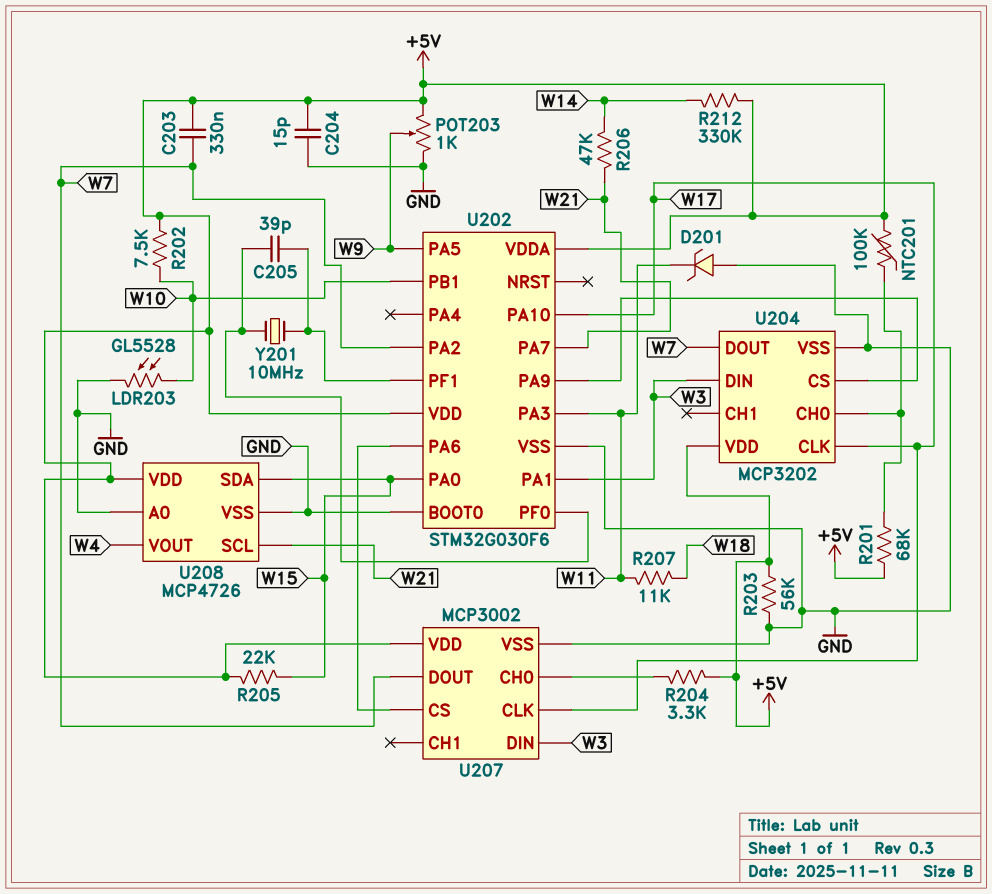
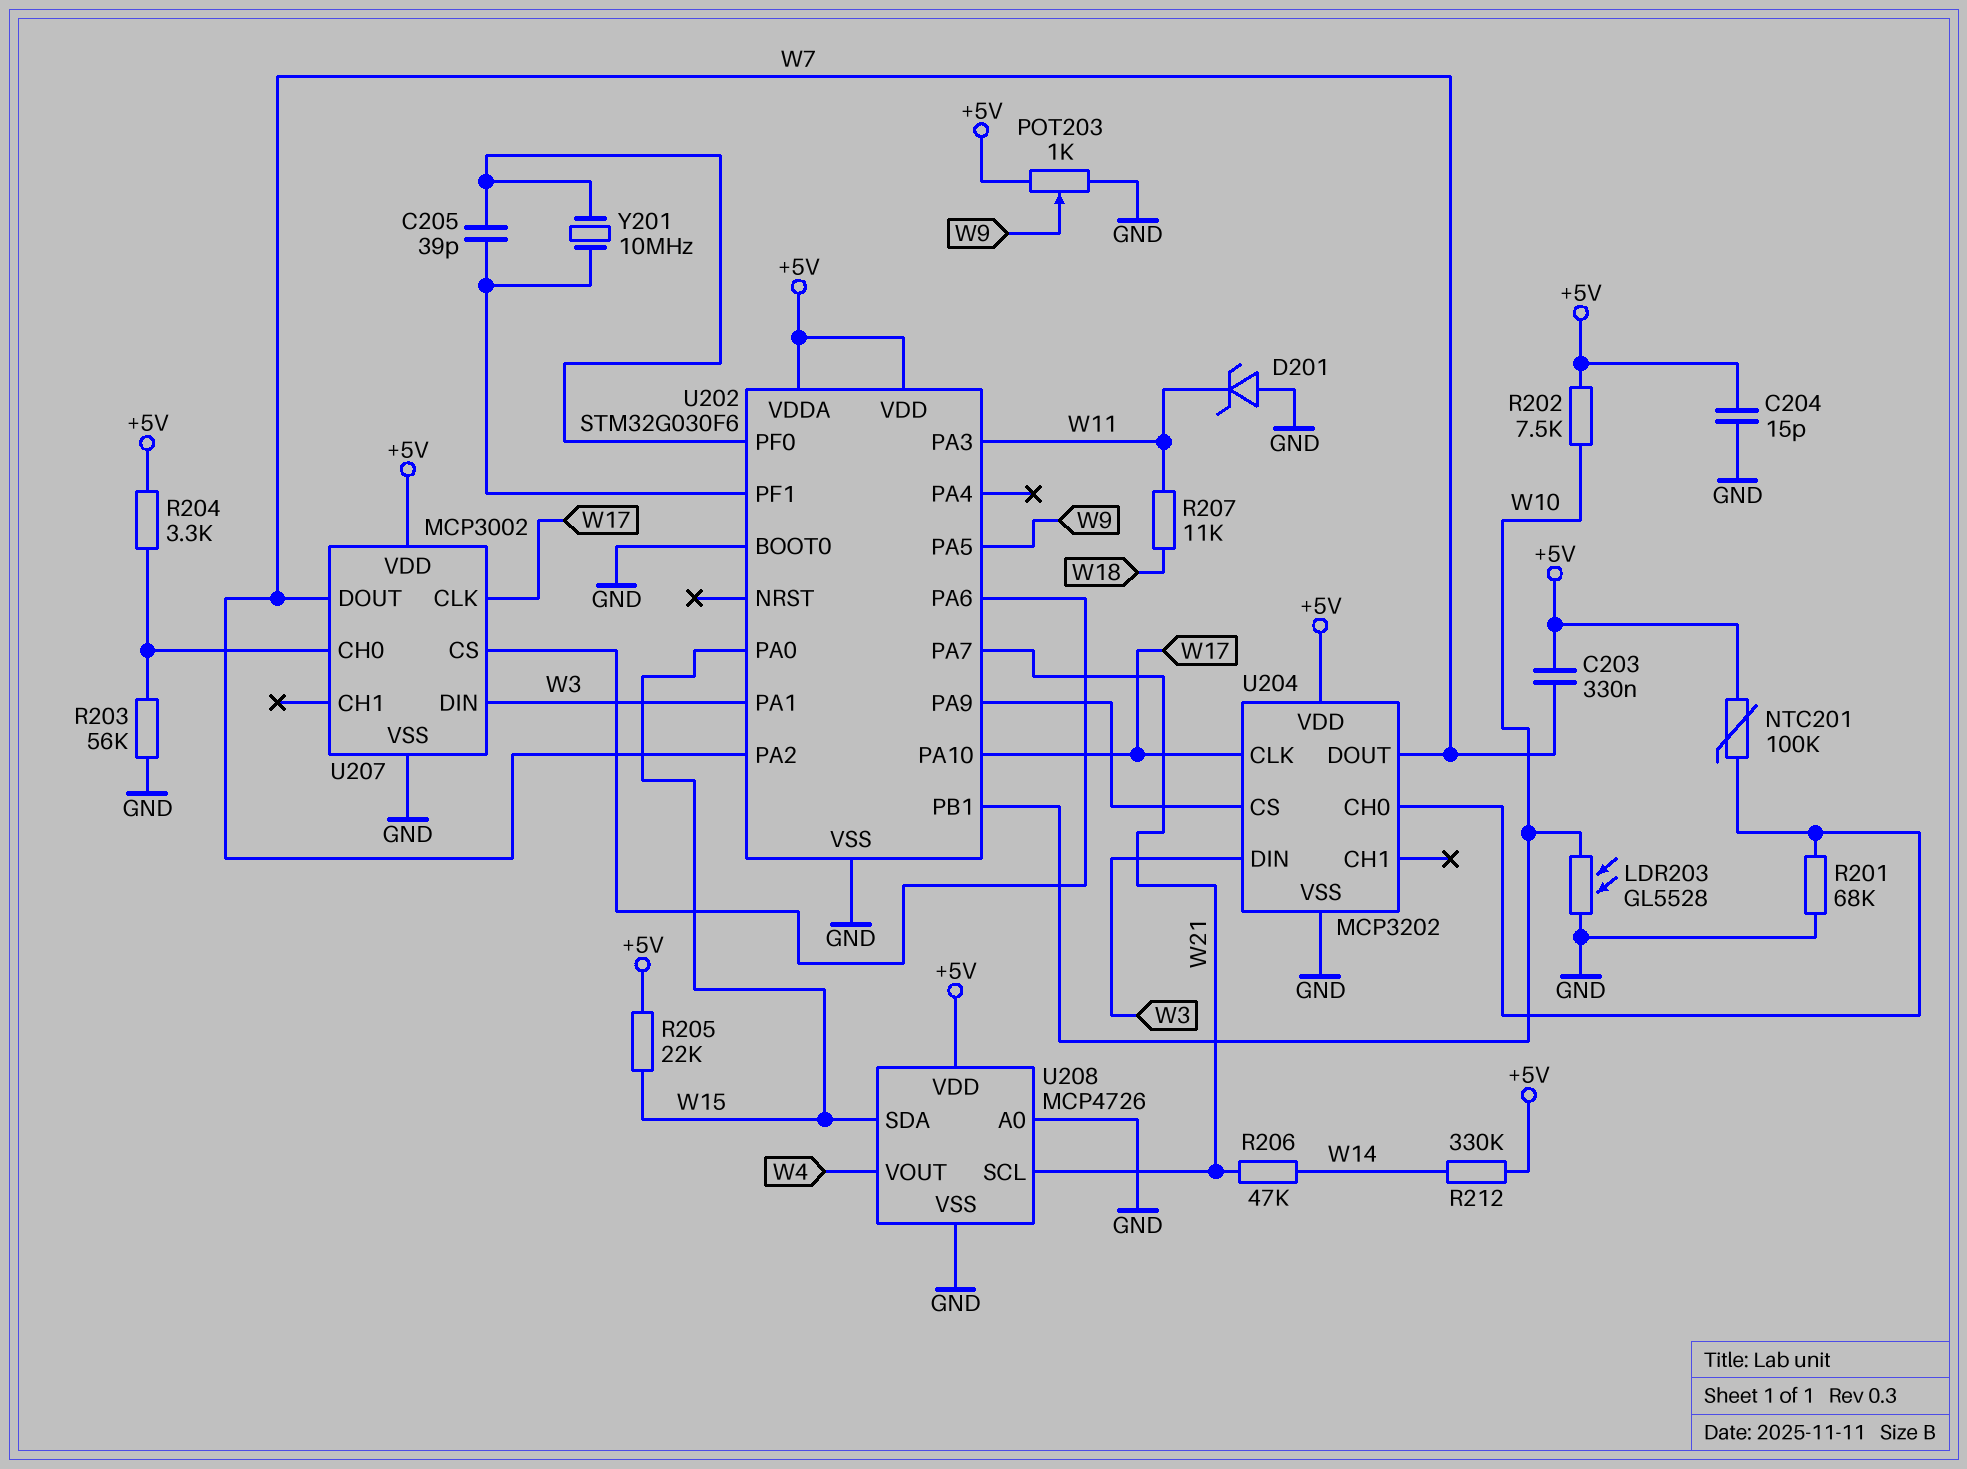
R201: 68k (+5V, U204/CH0) -> 68k (GND, U204/CH0)
R203: 56k (+5V, GND) -> 56k (GND, U207/CH0)

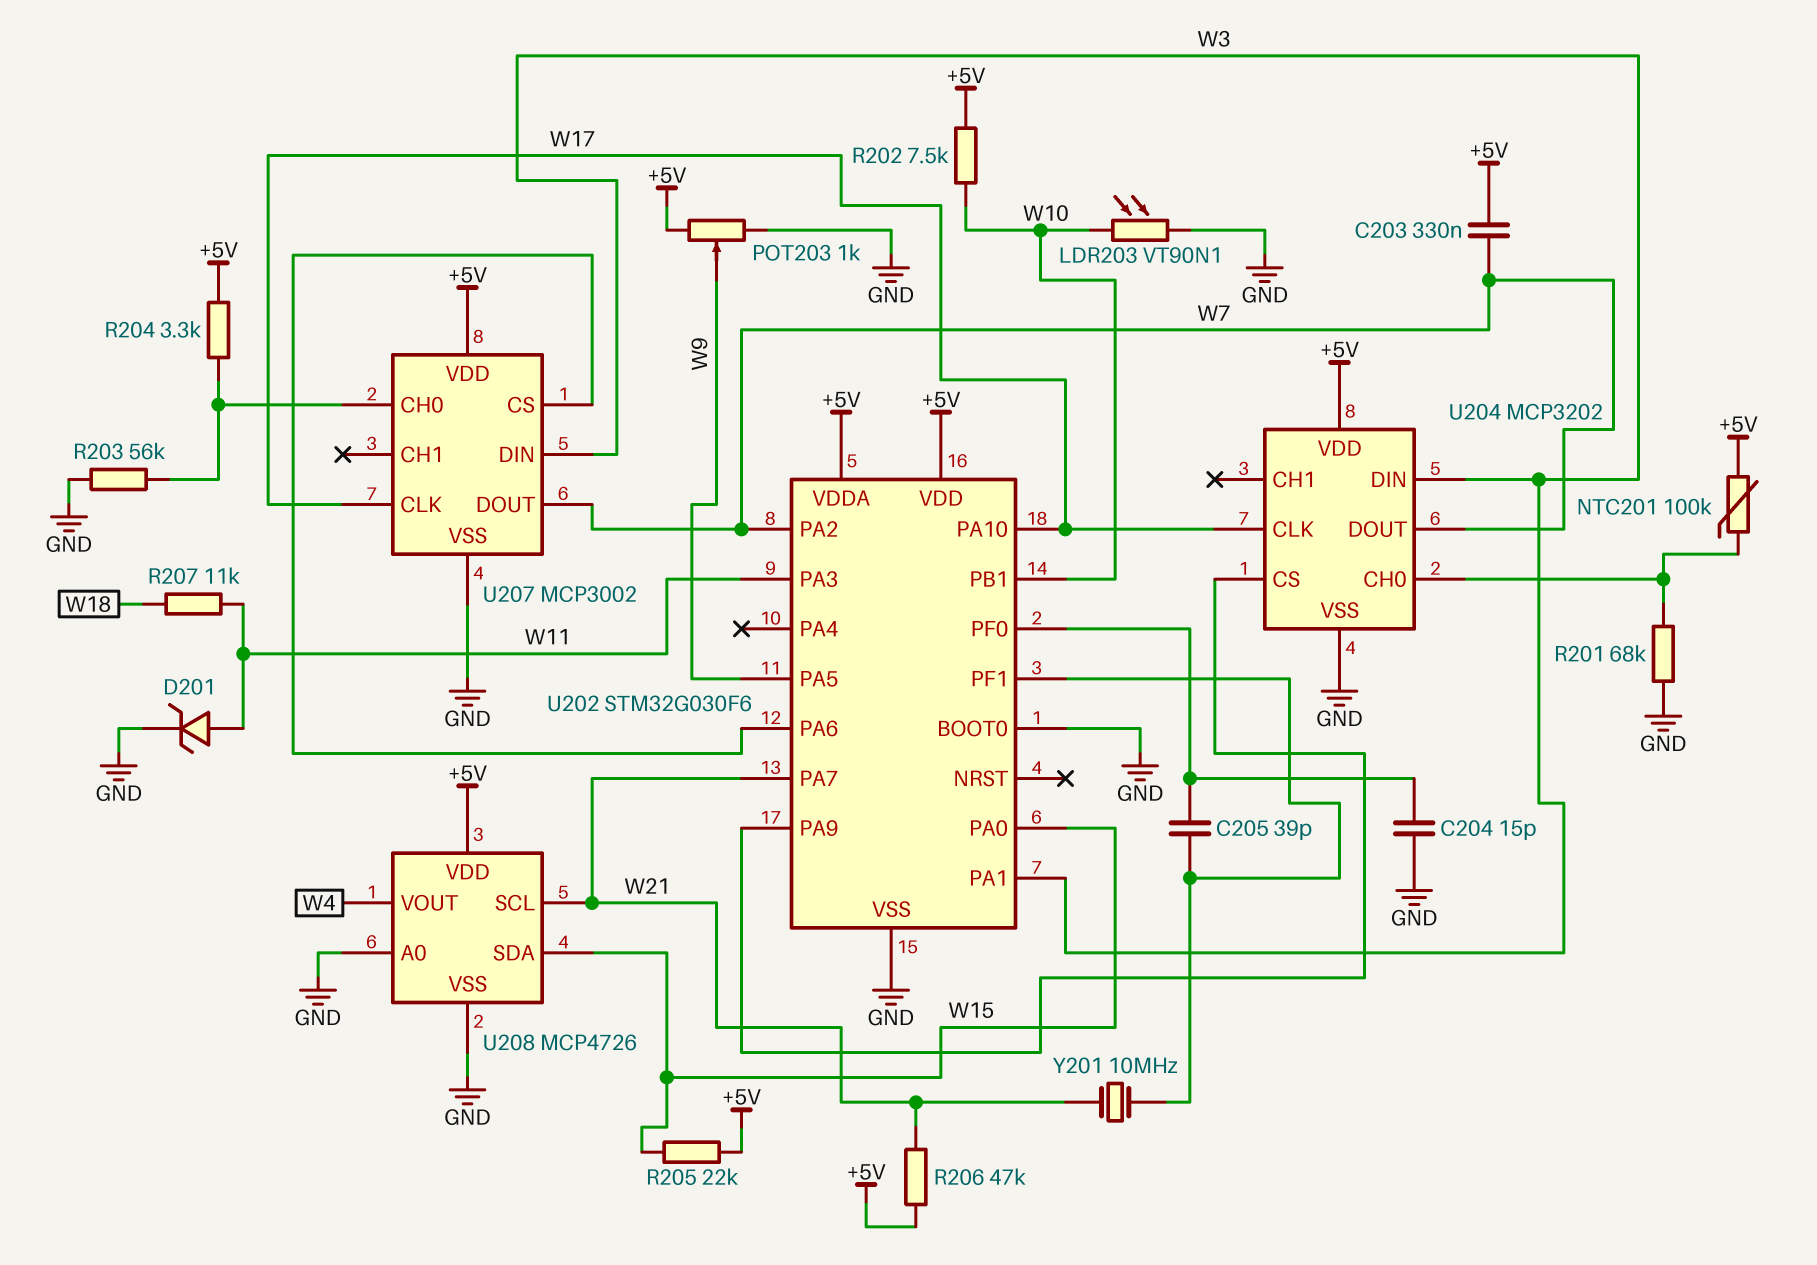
C204: 15pF (+5V, GND) -> 15pF (GND, U202/PF0)
D201: zener (A GND, K W11) -> zener (A W11, K GND)
LDR203: GL5528 (GND, W10) -> VT90N1 (GND, W10)
R206: 47k (W14, W21) -> 47k (+5V, W21)
R212: 330k (+5V, W14) -> none
Y201: 10MHz (U202/PF0, U202/PF1) -> 10MHz (U202/PF1, W21)

